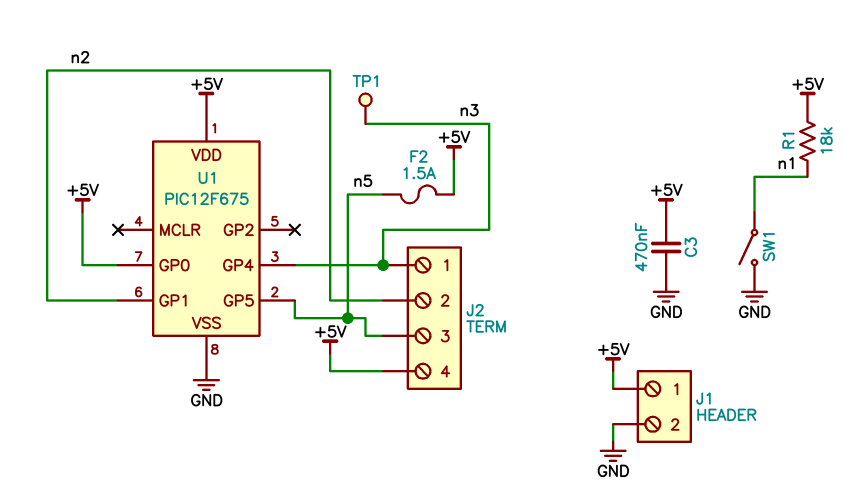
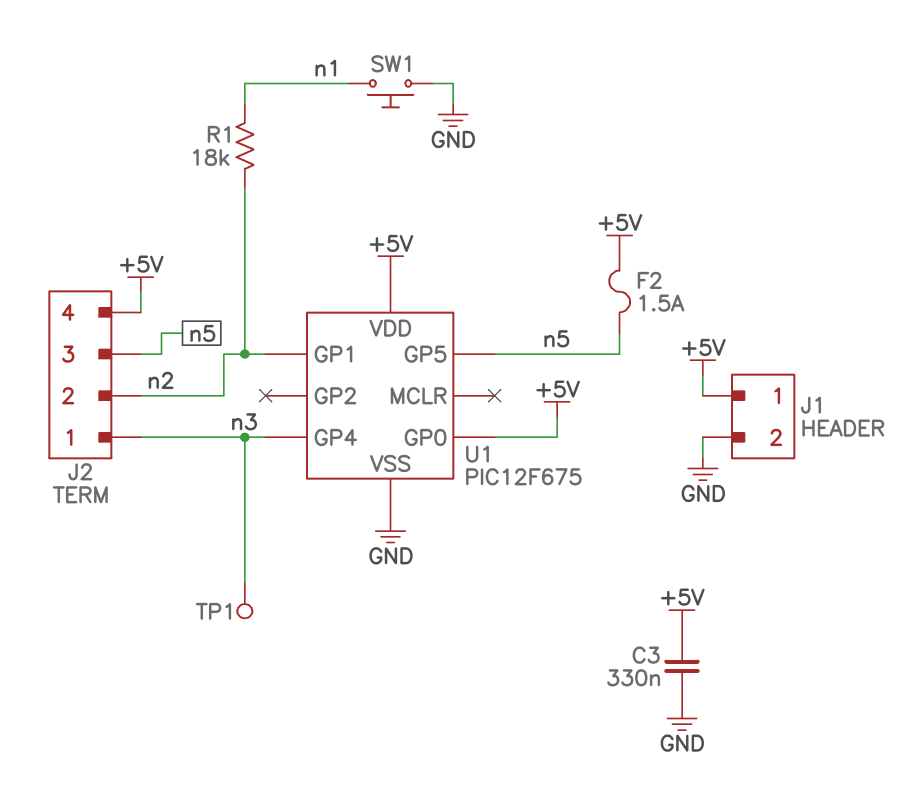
C3: 470nF (+5V, GND) -> 330nF (+5V, GND)
R1: 18k (+5V, n1) -> 18k (n1, n2)
SW1: switch (GND, n1) -> button (GND, n1)

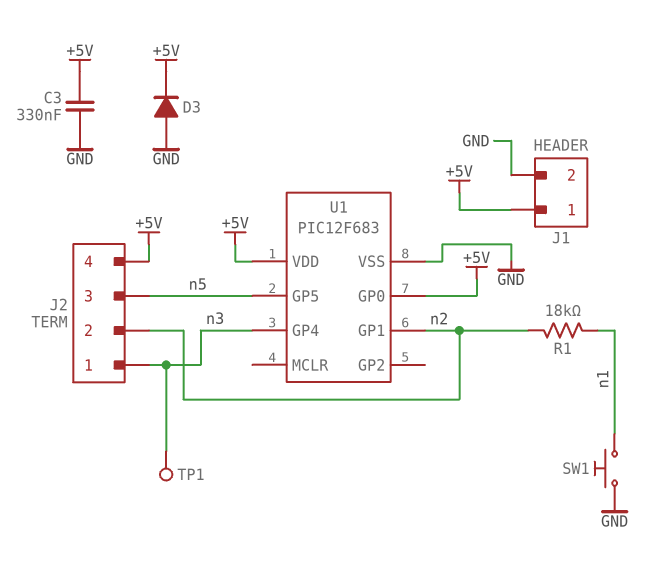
D3: none -> diode (A GND, K +5V)
F2: 1.5A (+5V, n5) -> none
U1: PIC12F675 -> PIC12F683

